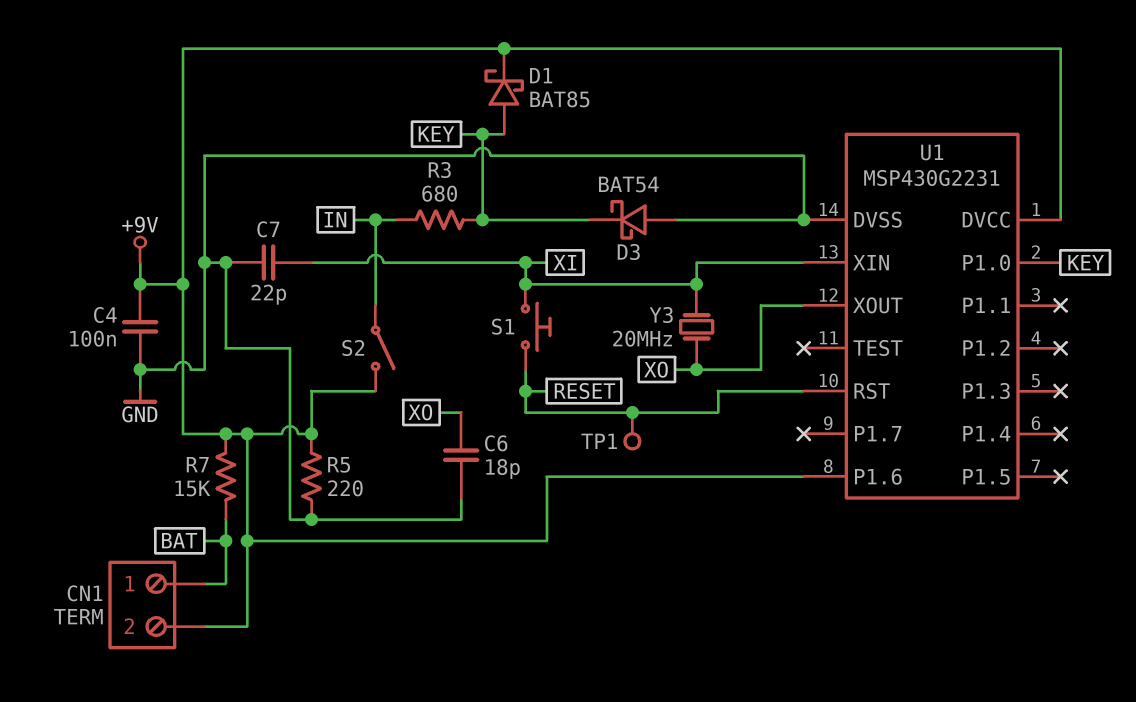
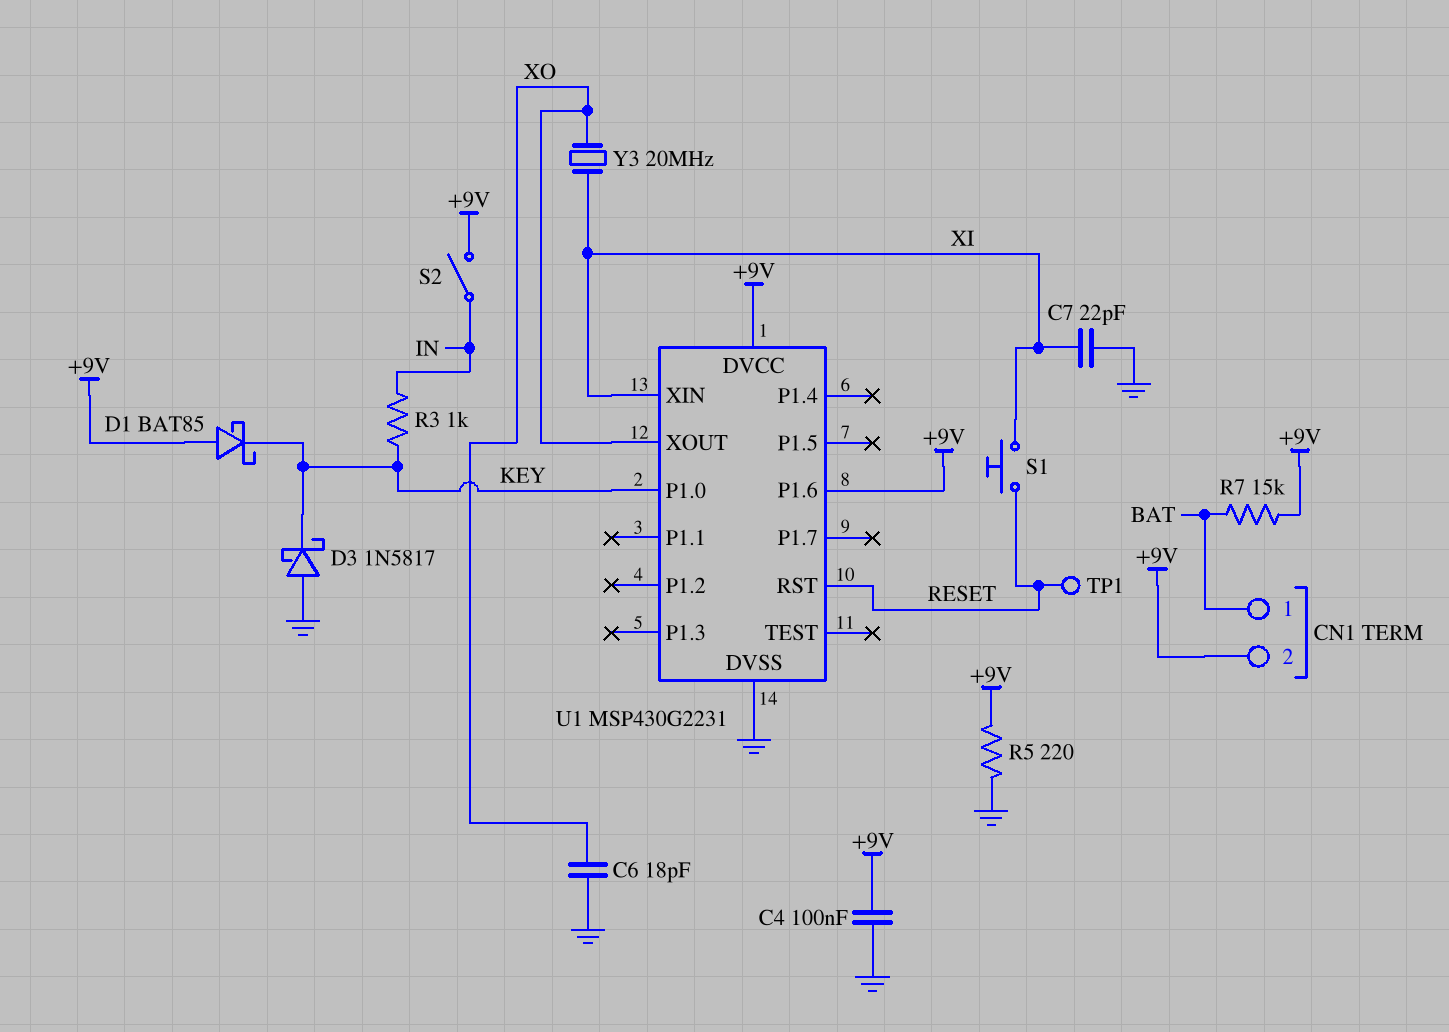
D1: schottky BAT85 (A KEY, K +9V) -> schottky BAT85 (A +9V, K KEY)
D3: schottky BAT54 (A GND, K KEY) -> schottky 1N5817 (A GND, K KEY)
R3: 680 (IN, KEY) -> 1k (IN, KEY)

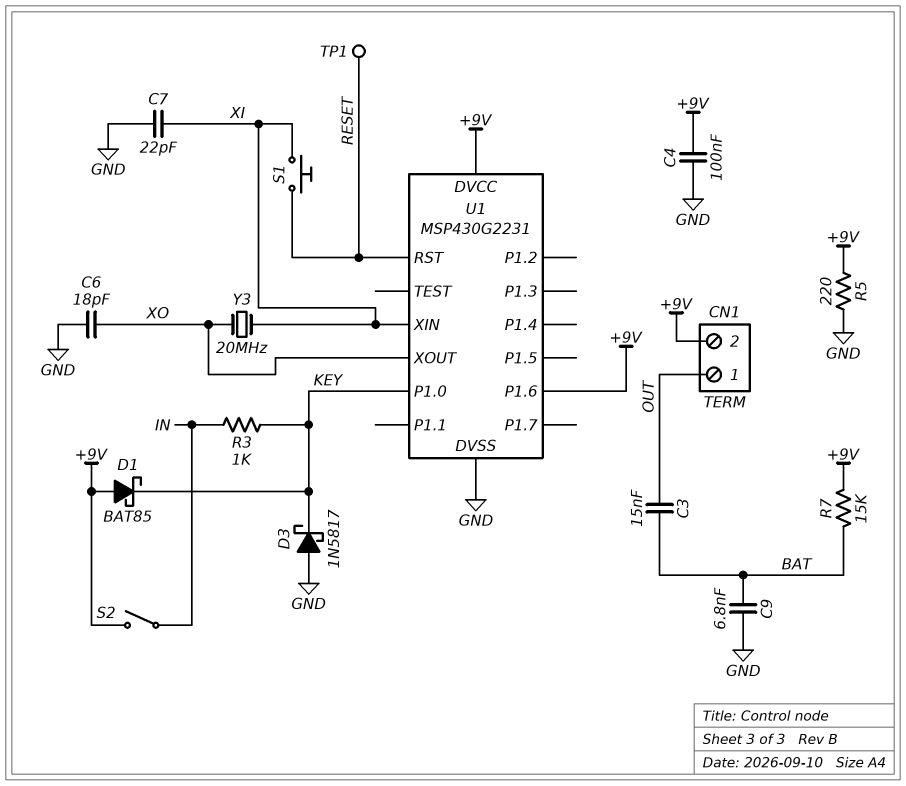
C3: none -> 15nF (BAT, OUT)
C9: none -> 6.8nF (BAT, GND)
CN1 pin 1: BAT -> OUT

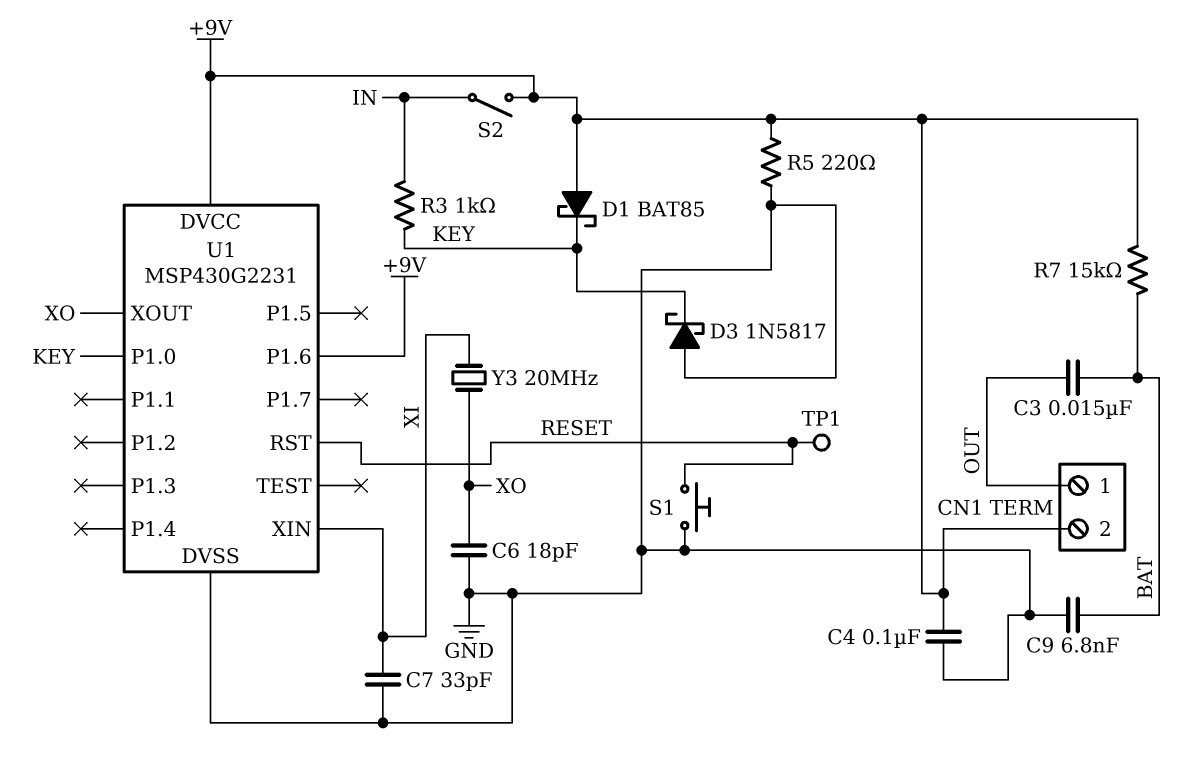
C7: 22pF (GND, XI) -> 33pF (GND, XI)
S1: button (RESET, XI) -> button (GND, RESET)

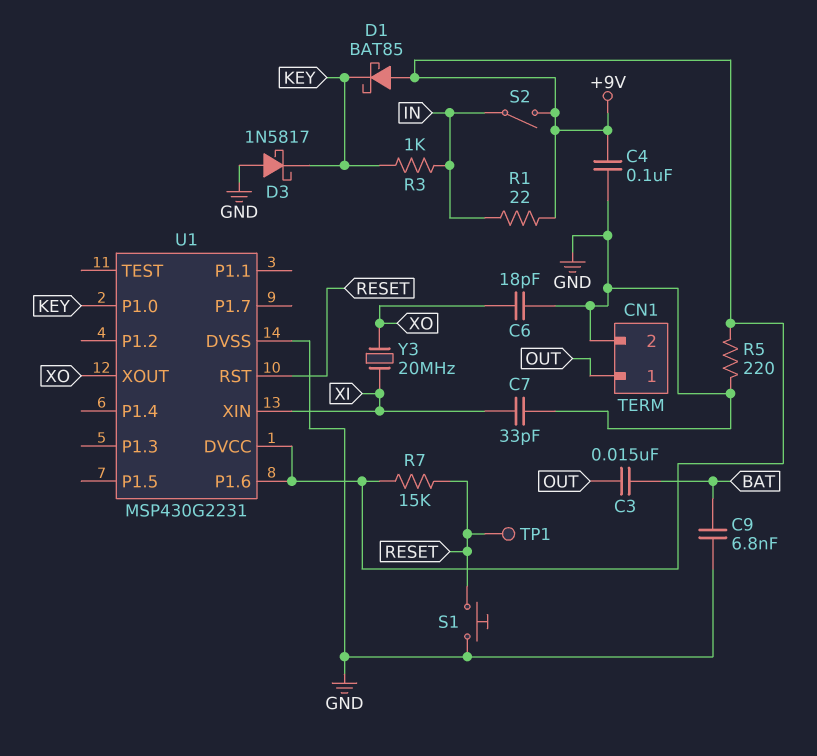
CN1 pin 2: +9V -> GND
R1: none -> 22 (+9V, IN)
R7: 15k (+9V, BAT) -> 15k (+9V, RESET)

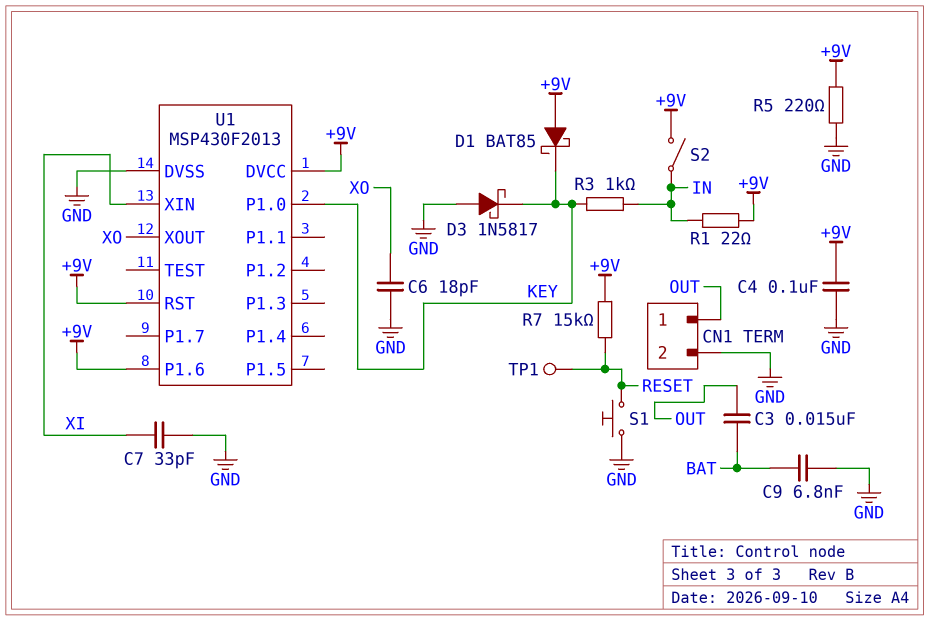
U1: MSP430G2231 -> MSP430F2013
U1 pin RST: RESET -> +9V
Y3: 20MHz (XI, XO) -> none

